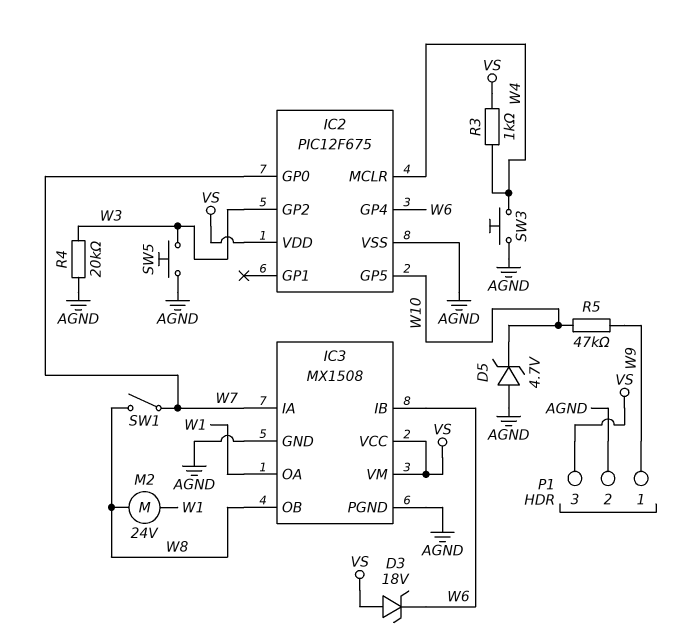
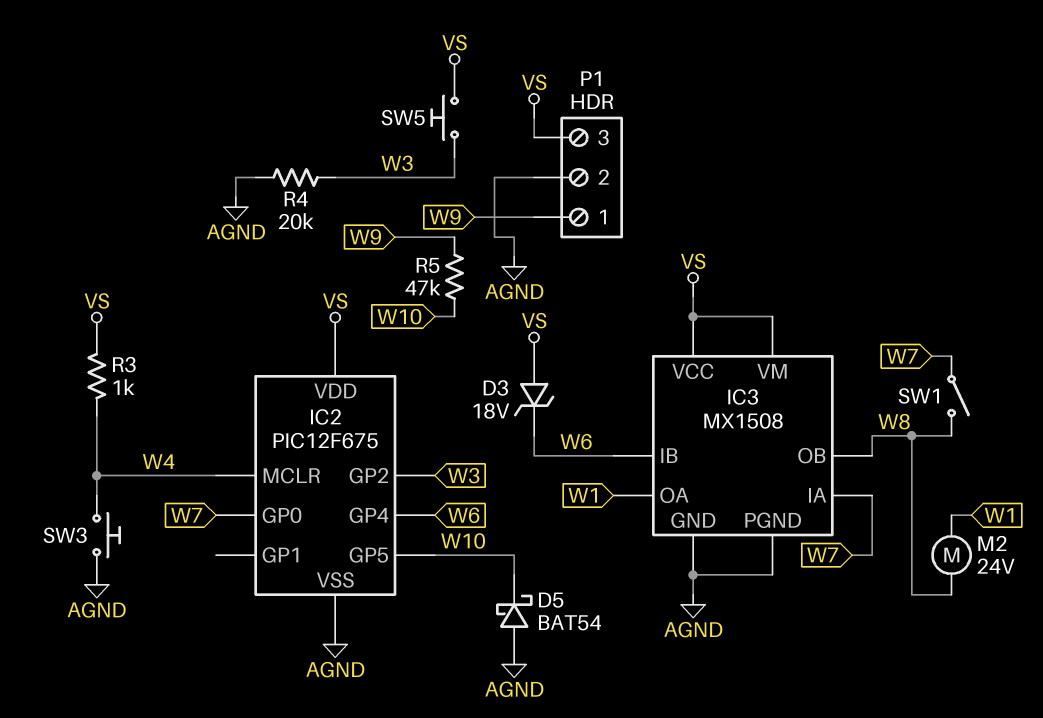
D5: zener 4.7V (A AGND, K W10) -> schottky BAT54 (A AGND, K W10)
SW5: button (AGND, W3) -> button (VS, W3)

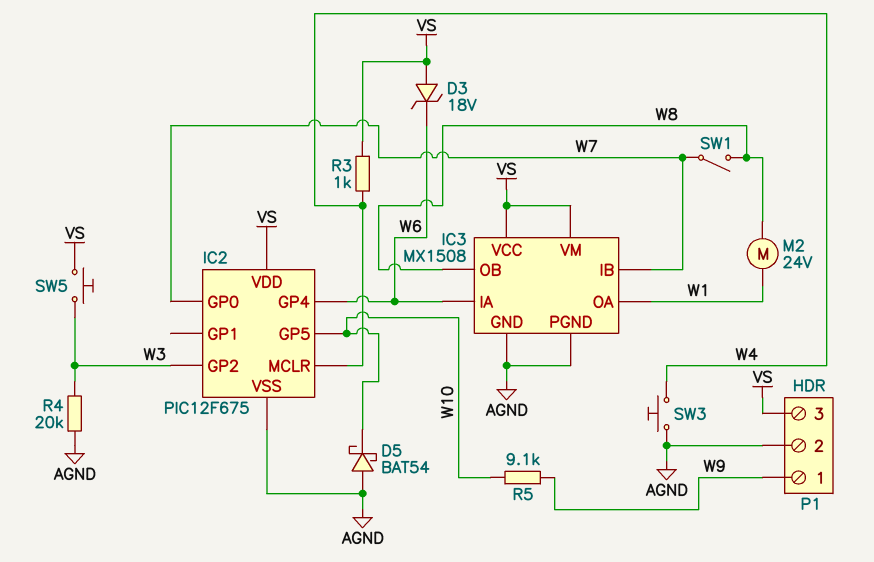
IC3 pin IA: W7 -> W6
IC3 pin IB: W6 -> W7
R5: 47k (W9, W10) -> 9.1k (W9, W10)

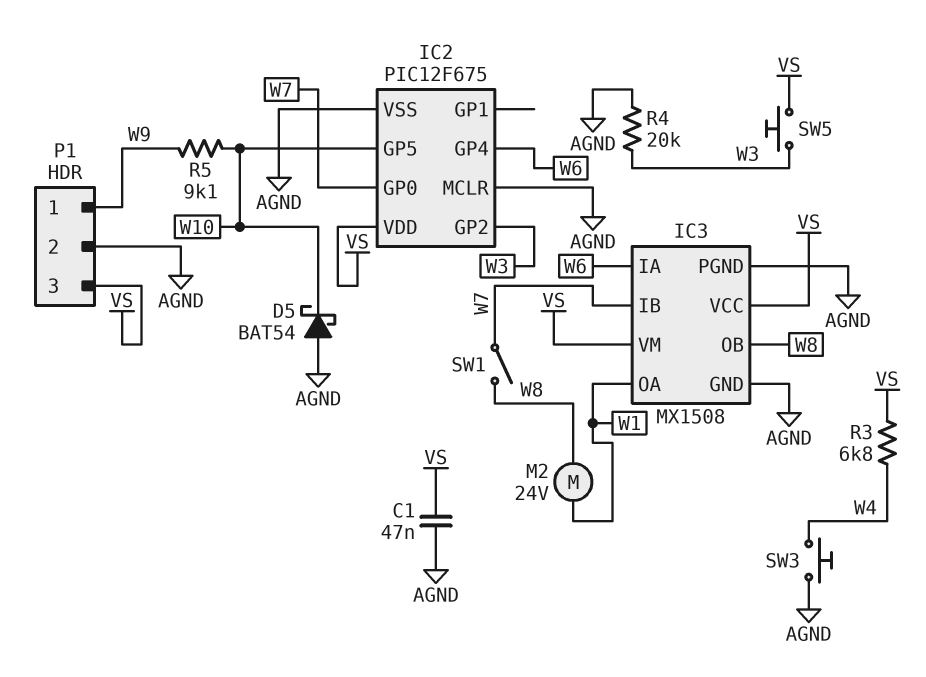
C1: none -> 47nF (AGND, VS)
D3: zener 18V (A VS, K W6) -> none
IC2 pin MCLR: W4 -> AGND
R3: 1k (VS, W4) -> 6.8k (VS, W4)

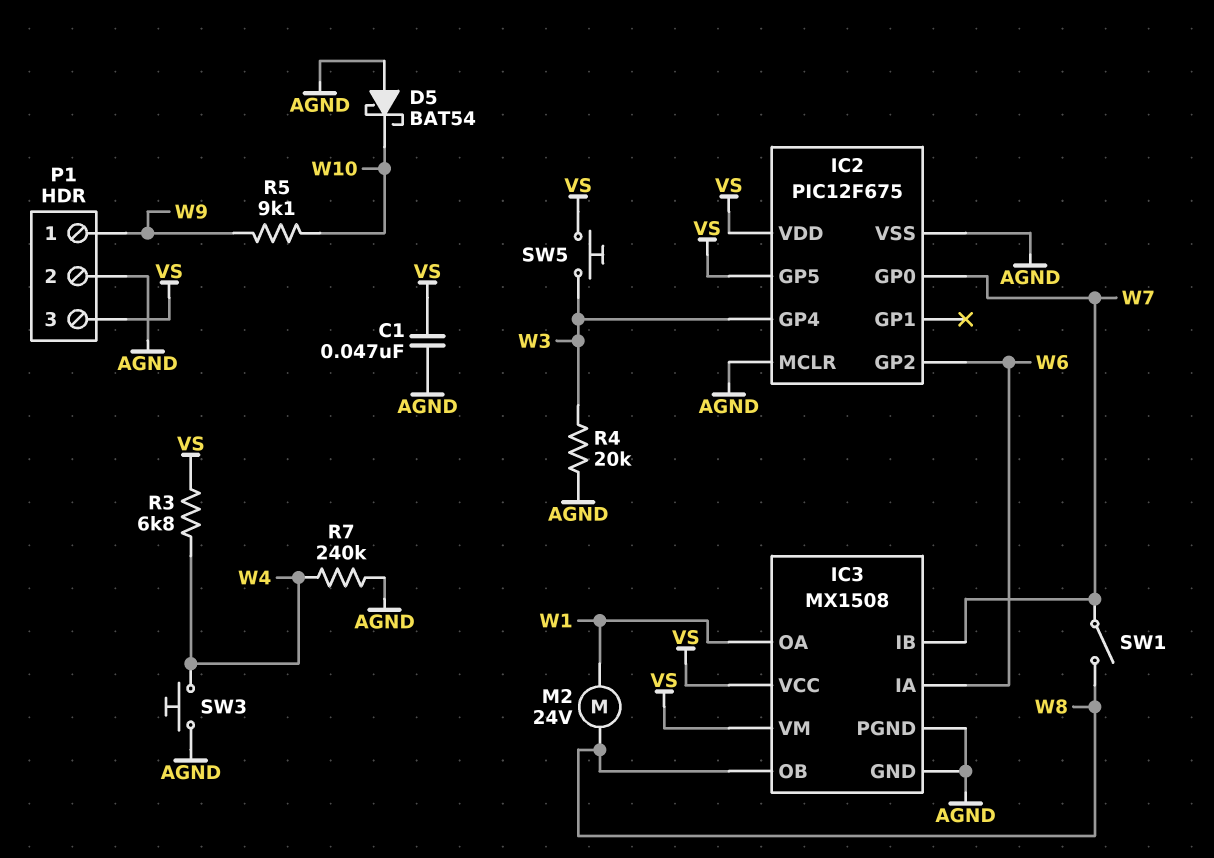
IC2 pin GP2: W3 -> W6
IC2 pin GP4: W6 -> W3
IC2 pin GP5: W10 -> VS
R7: none -> 240k (AGND, W4)

